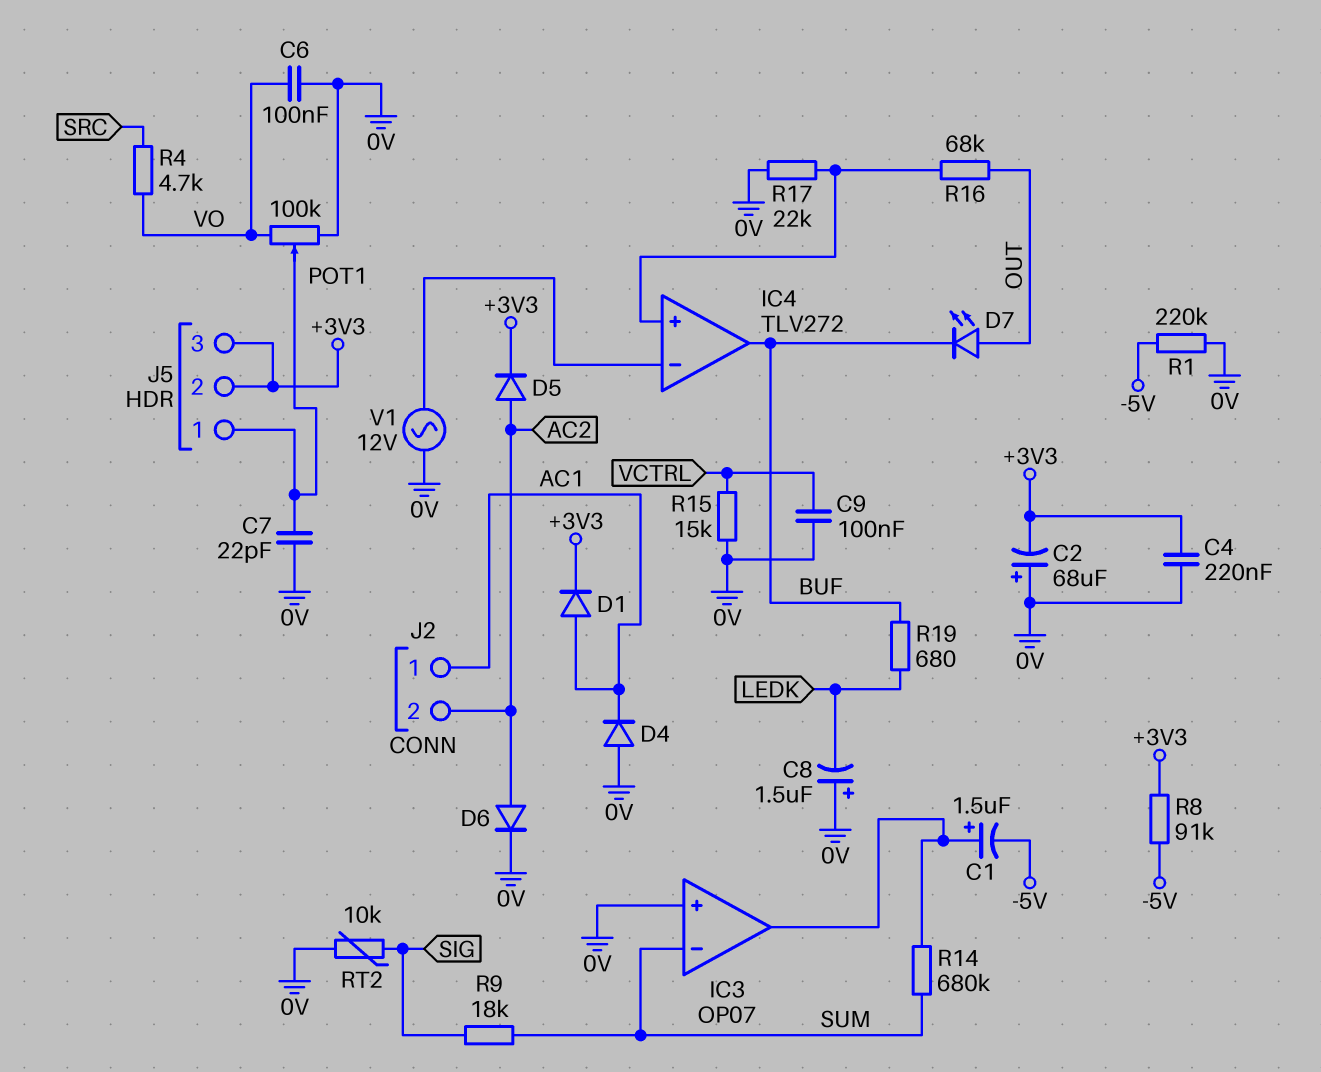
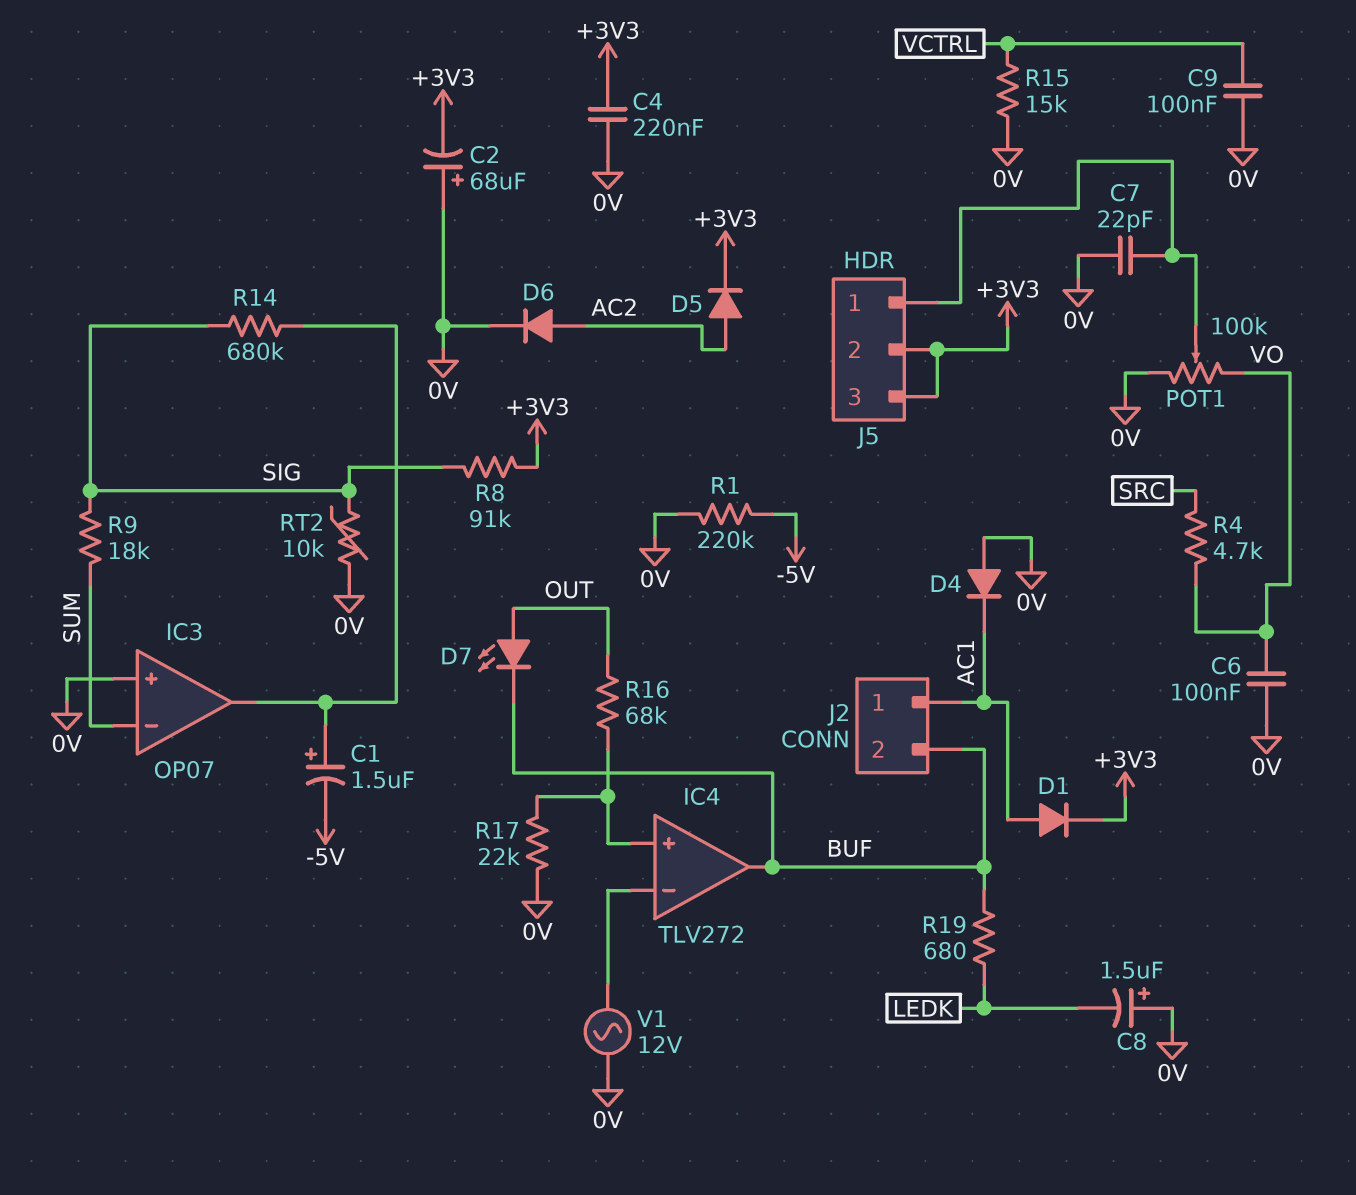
J2 pin 2: AC2 -> BUF
R8: 91k (+3V3, -5V) -> 91k (+3V3, SIG)
R14: 680k (IC3/out, SUM) -> 680k (IC3/out, SIG)

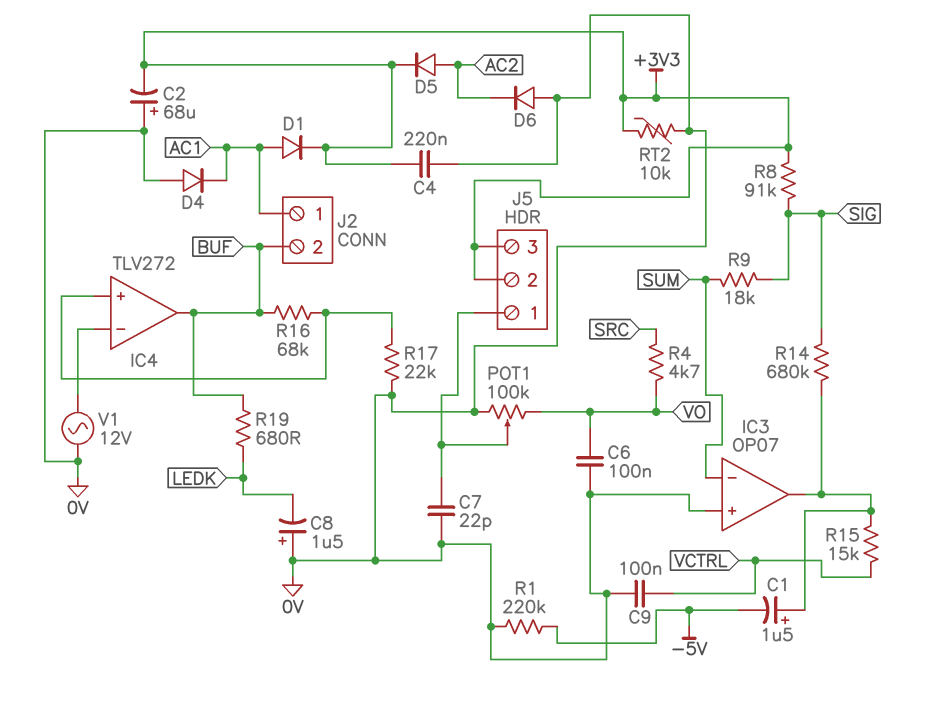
D6: diode (A AC2, K 0V) -> diode (A 0V, K AC2)
D7: LED (A OUT, K BUF) -> none
R15: 15k (0V, VCTRL) -> 15k (IC3/out, VCTRL)
R16: 68k (IC4/in+, OUT) -> 68k (BUF, IC4/in+)
RT2: 10k (0V, SIG) -> 10k (+3V3, 0V)

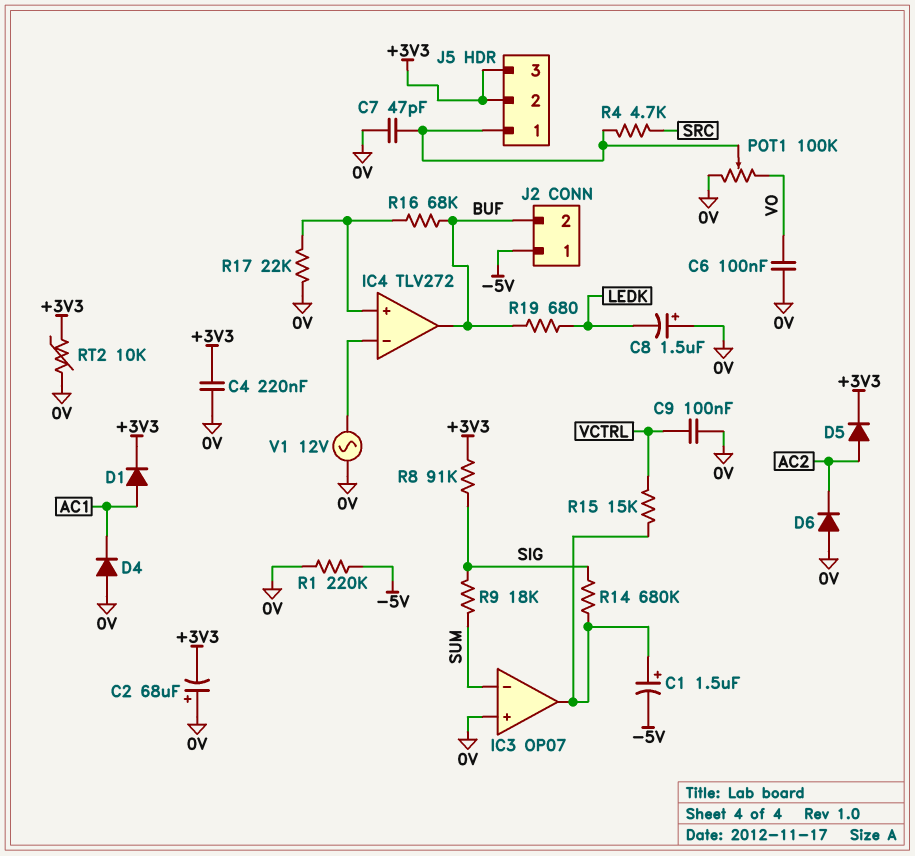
C7: 22pF (0V, J5/1) -> 47pF (0V, J5/1)
J2 pin 1: AC1 -> -5V
R4: 4.7k (SRC, VO) -> 4.7k (J5/1, SRC)

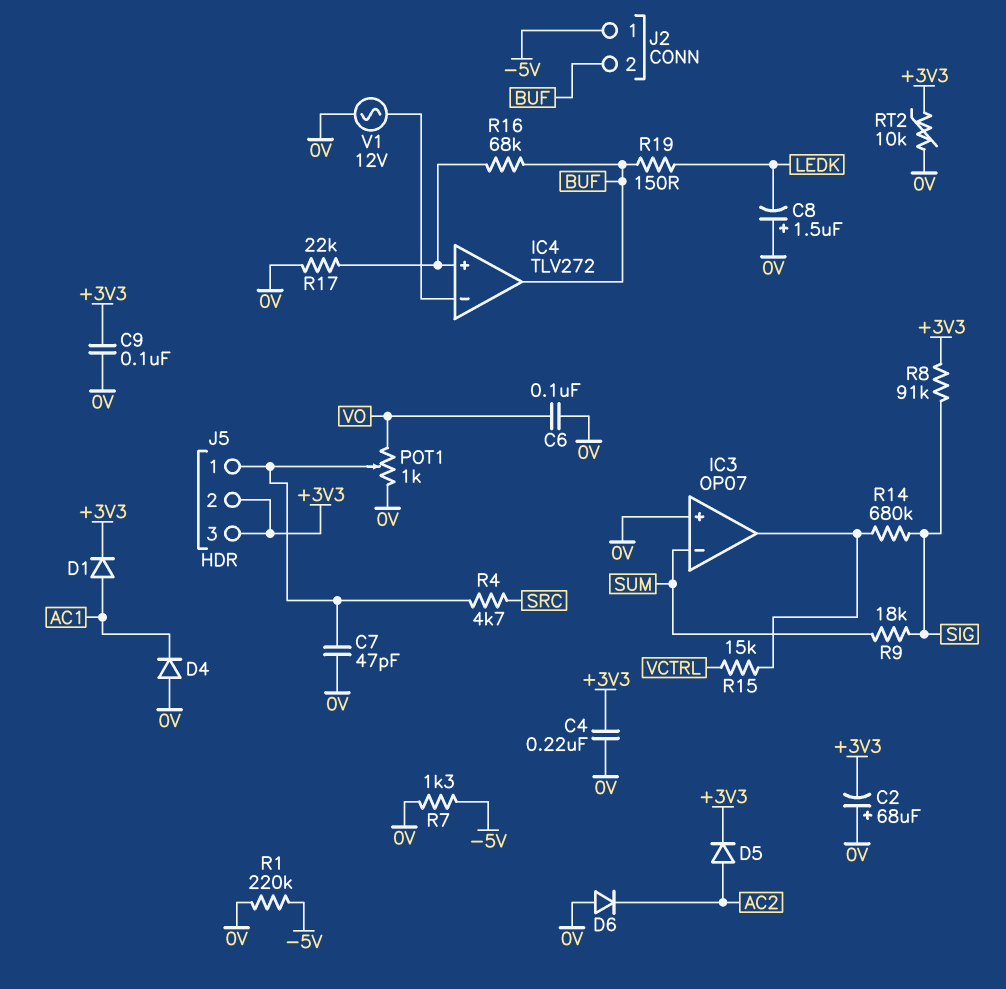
C1: 1.5uF (plus IC3/out, minus -5V) -> none
C9: 100nF (0V, VCTRL) -> 100nF (+3V3, 0V)
POT1: 100k (0V, VO, wiper J5/1) -> 1k (0V, VO, wiper J5/1)
R7: none -> 1.3k (-5V, 0V)
R19: 680 (BUF, LEDK) -> 150 (BUF, LEDK)

